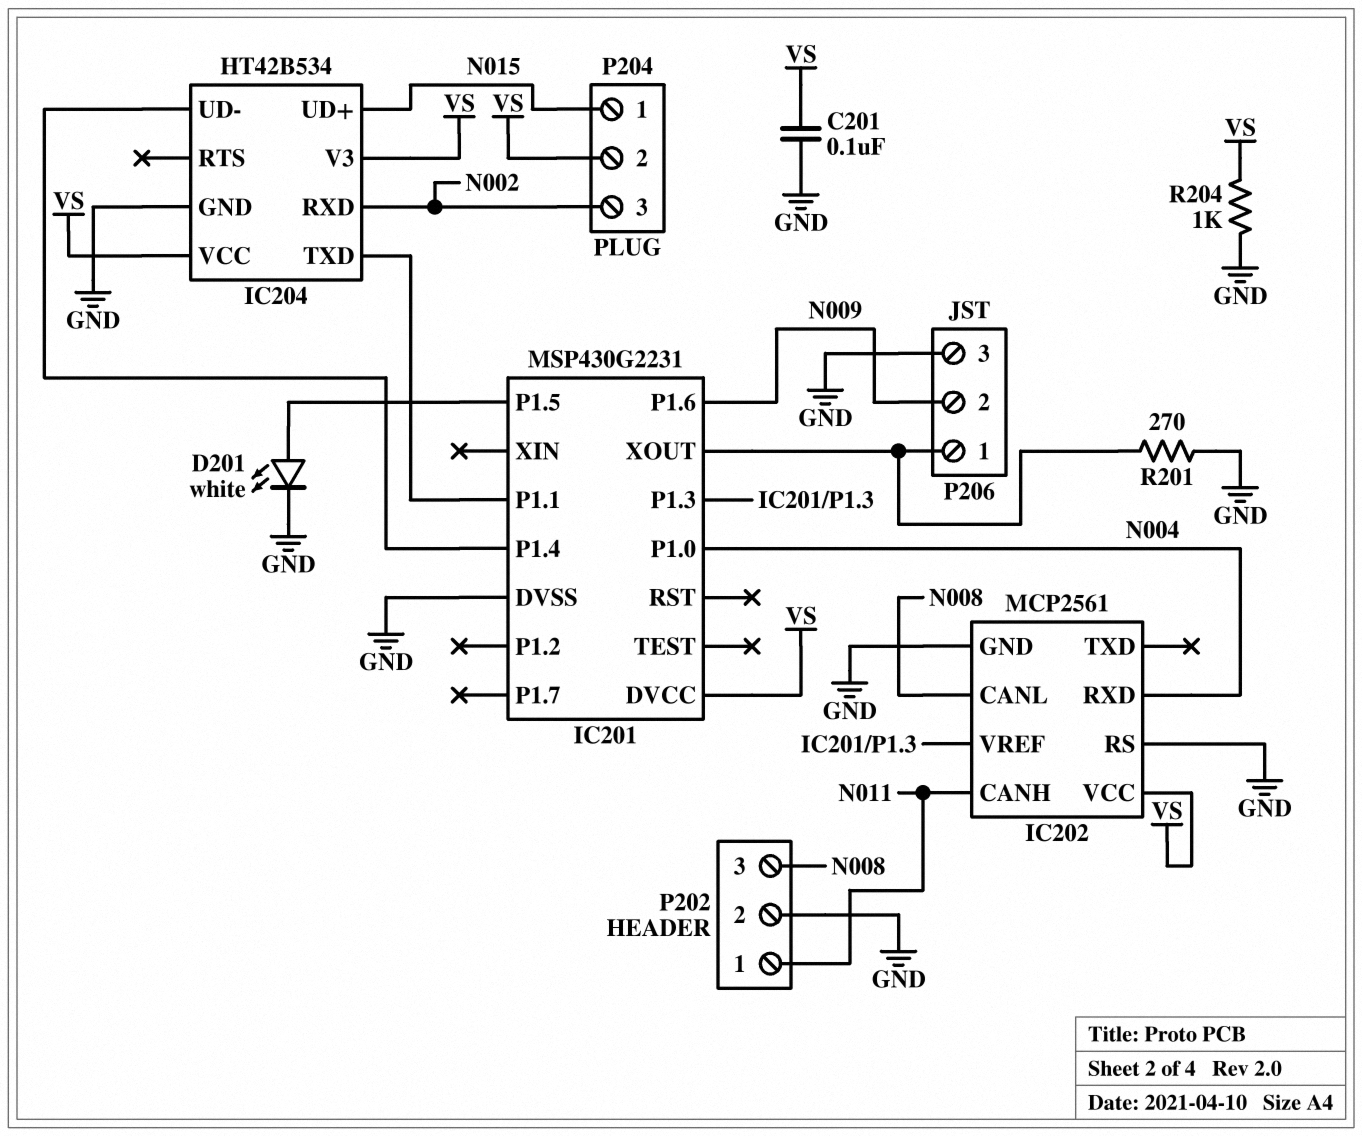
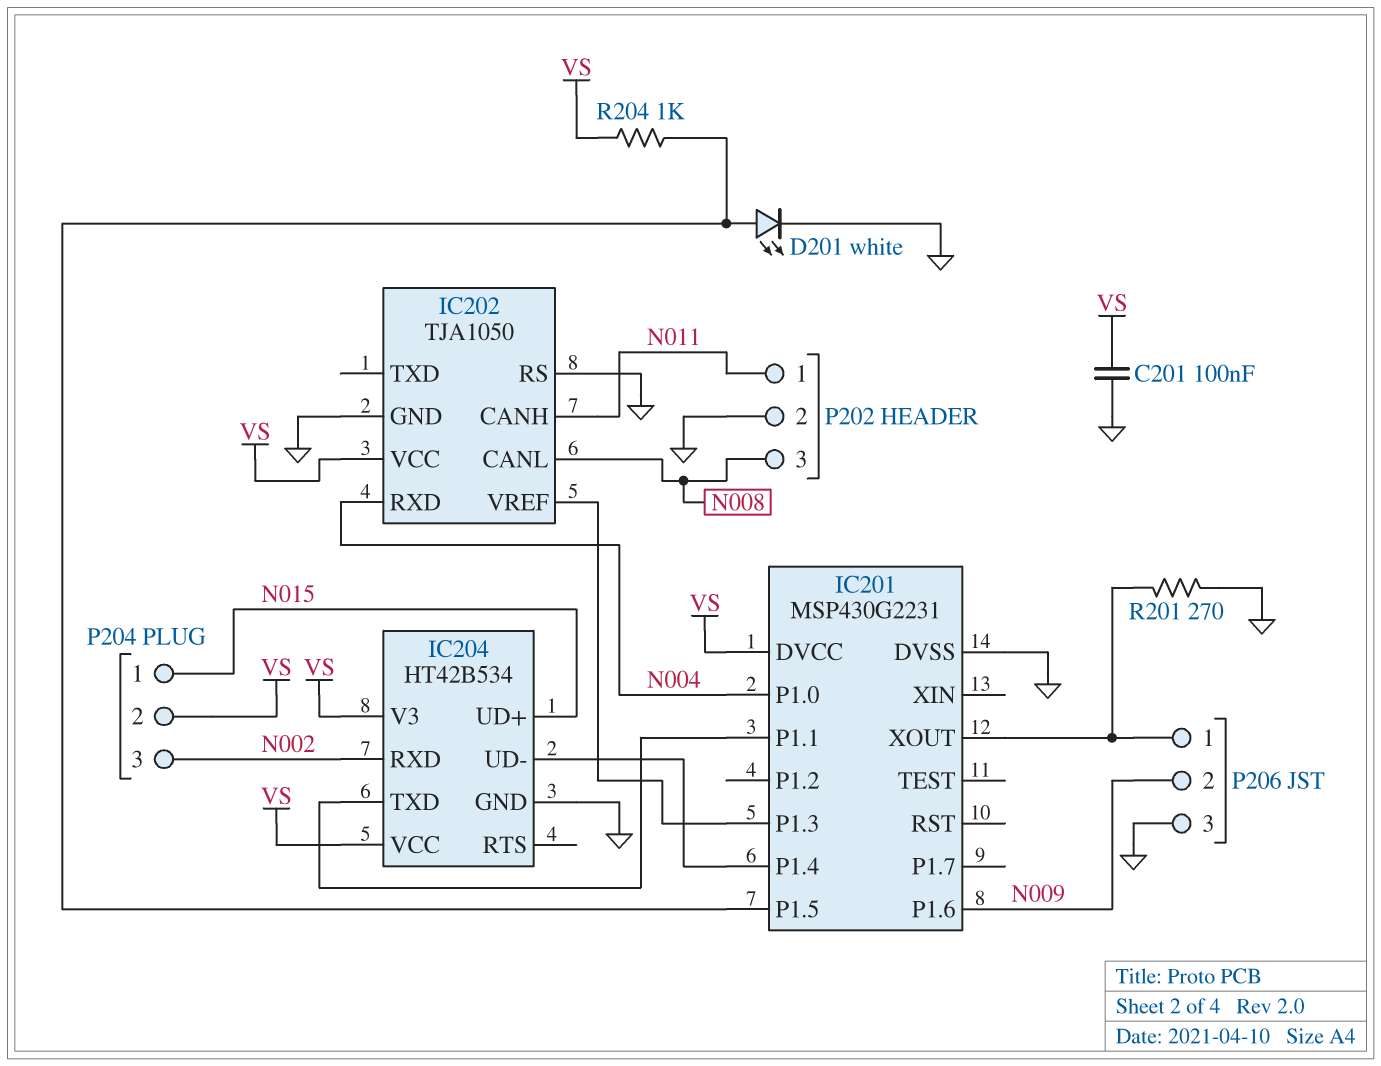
IC202: MCP2561 -> TJA1050
R204: 1k (GND, VS) -> 1k (IC201/P1.5, VS)

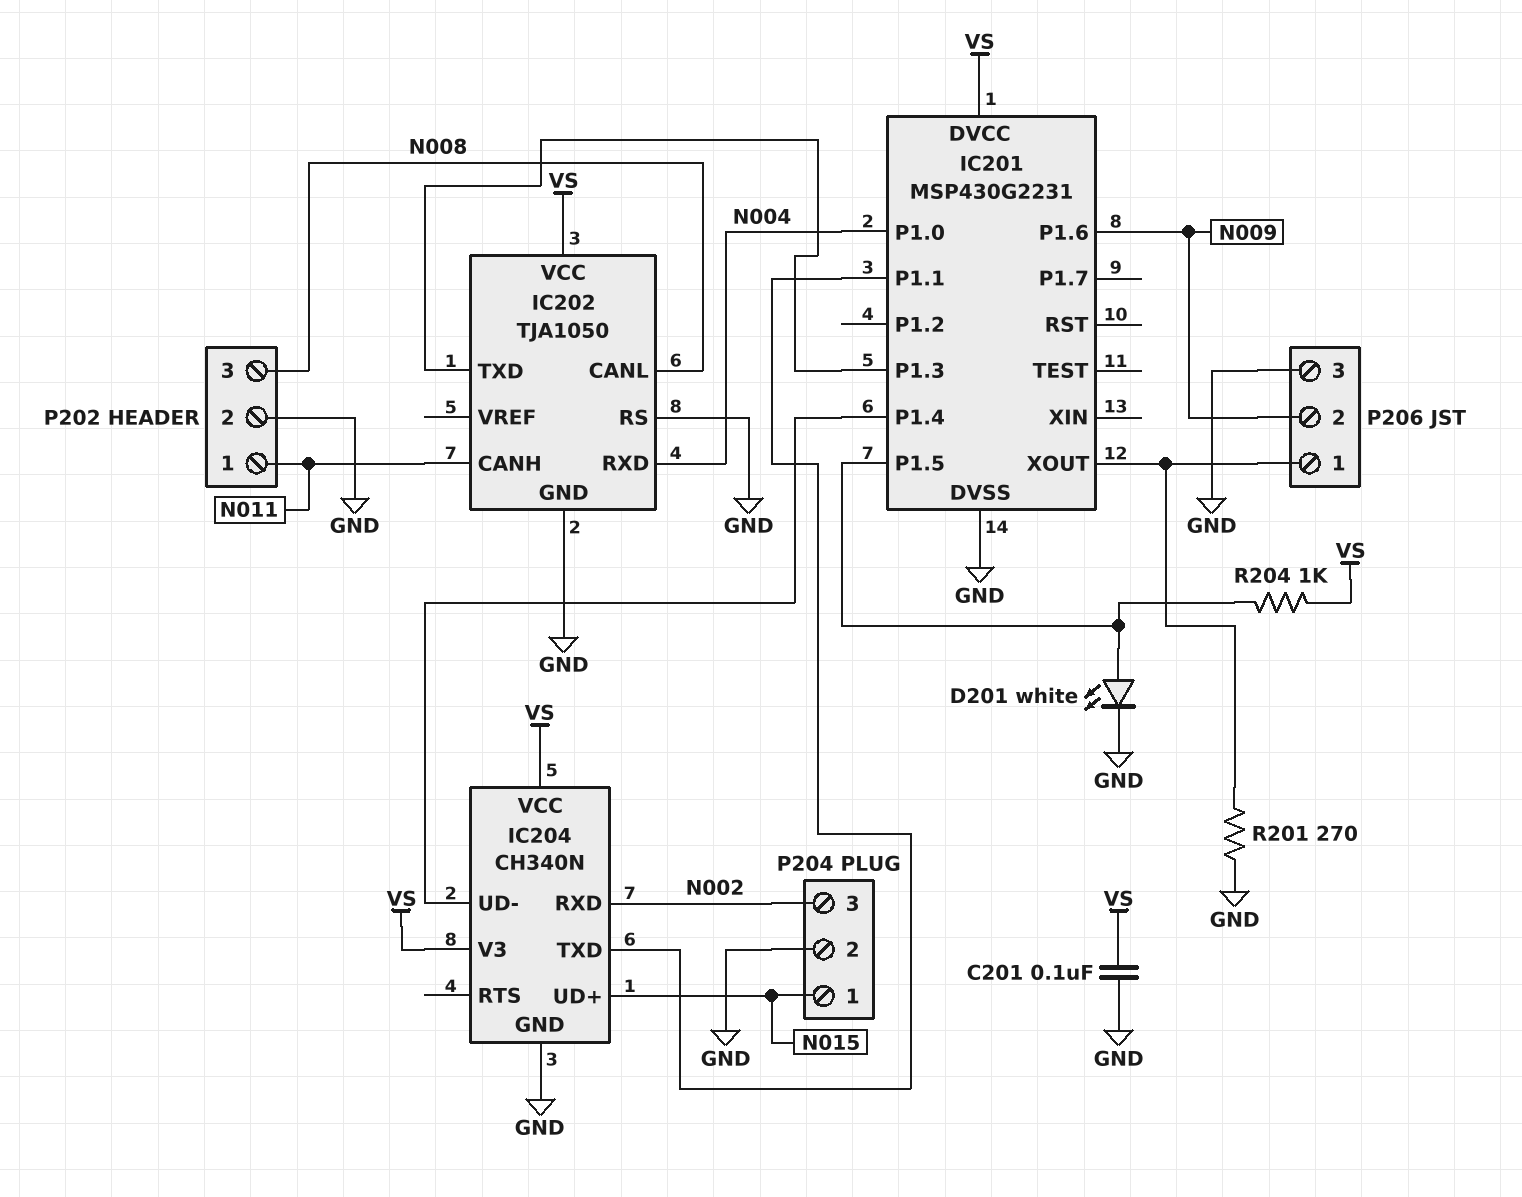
IC202 pin TXD: none -> IC201/P1.3
IC202 pin VREF: IC201/P1.3 -> none
IC204: HT42B534 -> CH340N
P204 pin 2: VS -> GND

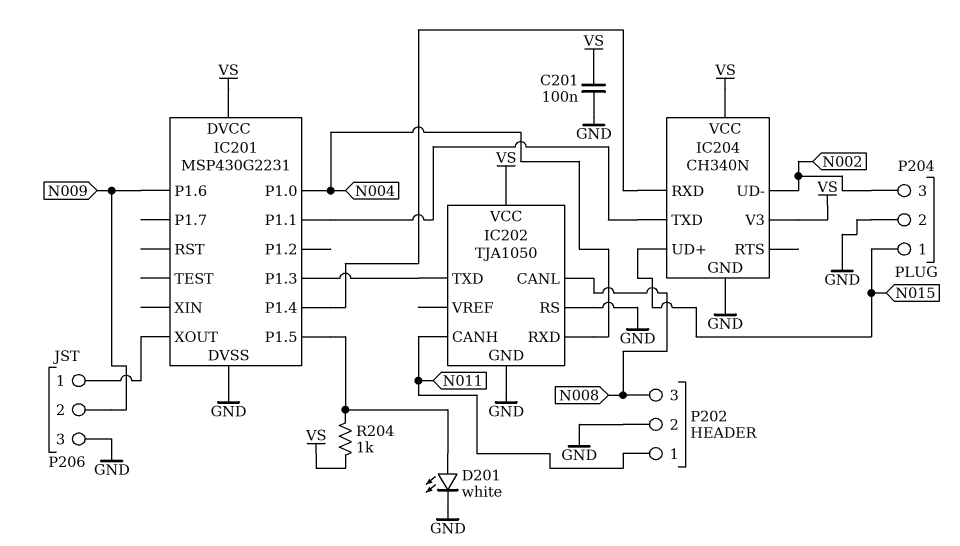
IC204 pin RXD: N002 -> IC201/P1.4
IC204 pin UD-: IC201/P1.4 -> N002
R201: 270 (GND, IC201/XOUT) -> none

